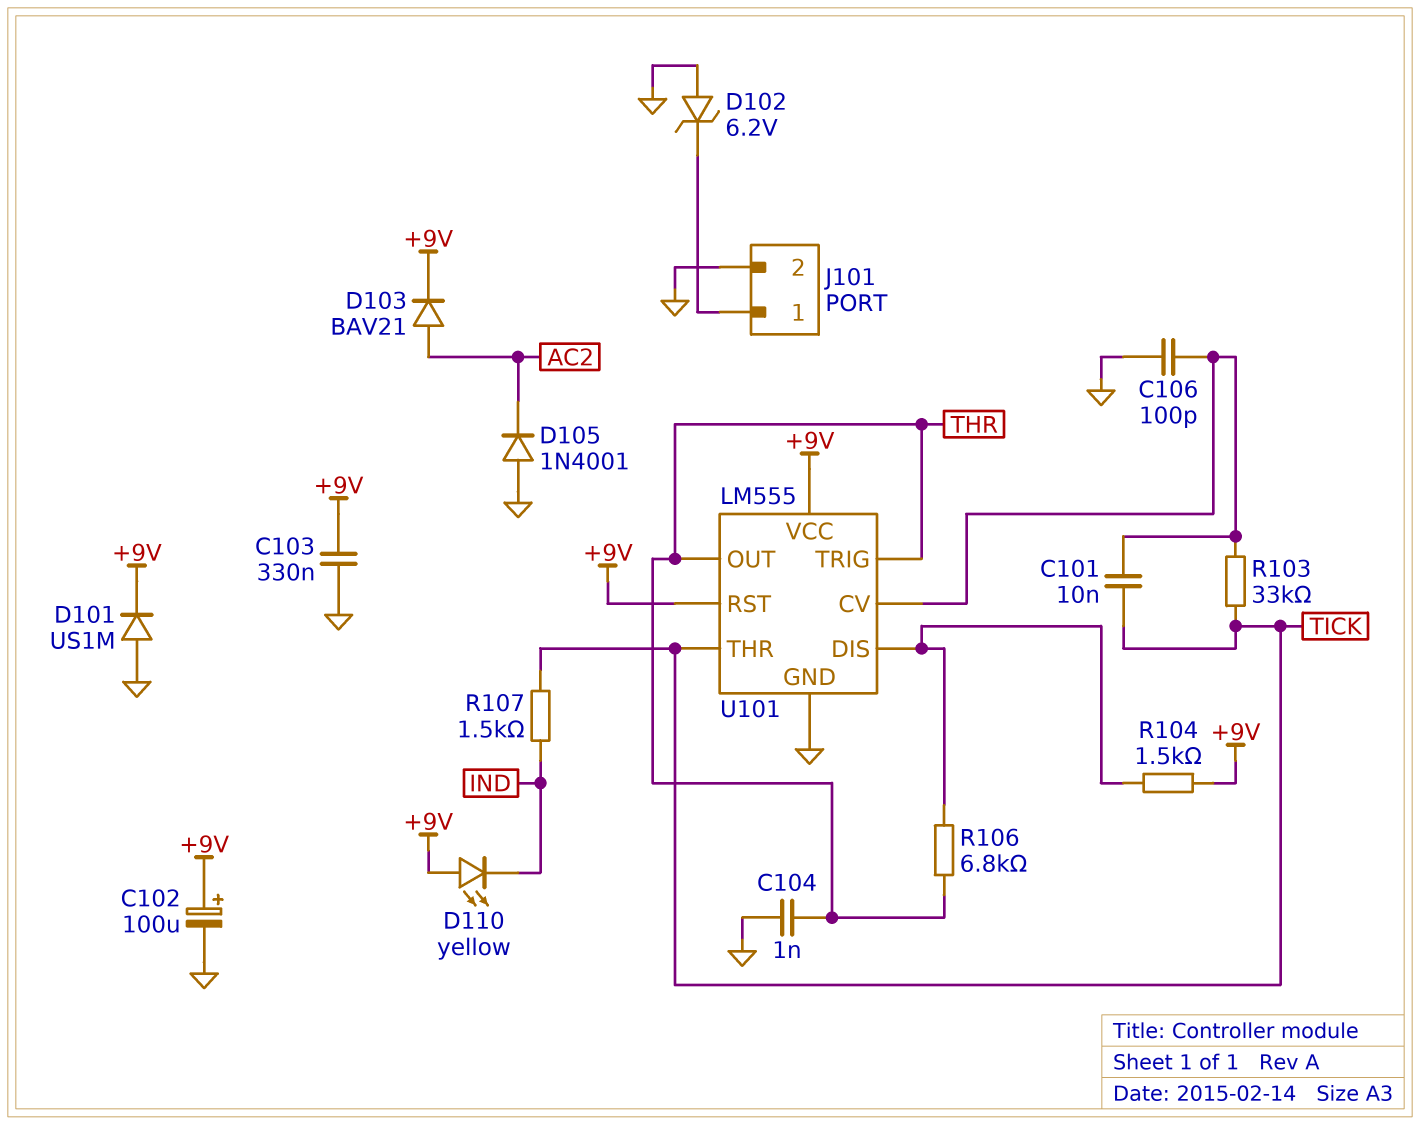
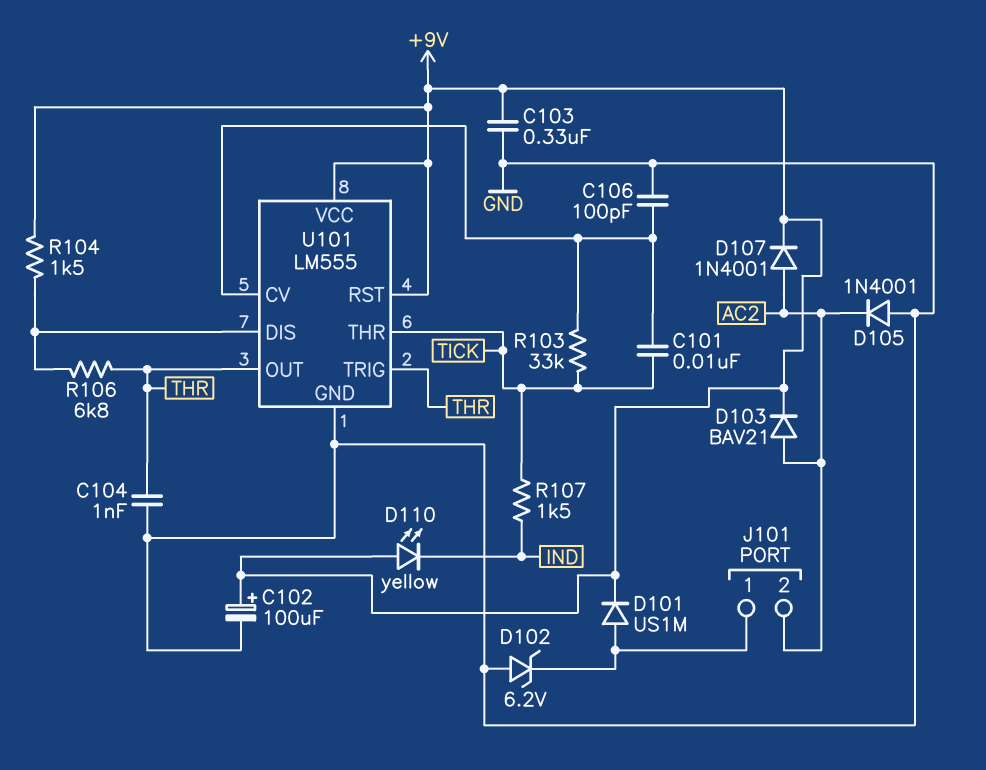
D101: diode US1M (A GND, K +9V) -> diode US1M (A J101/1, K +9V)
D107: none -> diode 1N4001 (A AC2, K +9V)
J101 pin 2: GND -> AC2

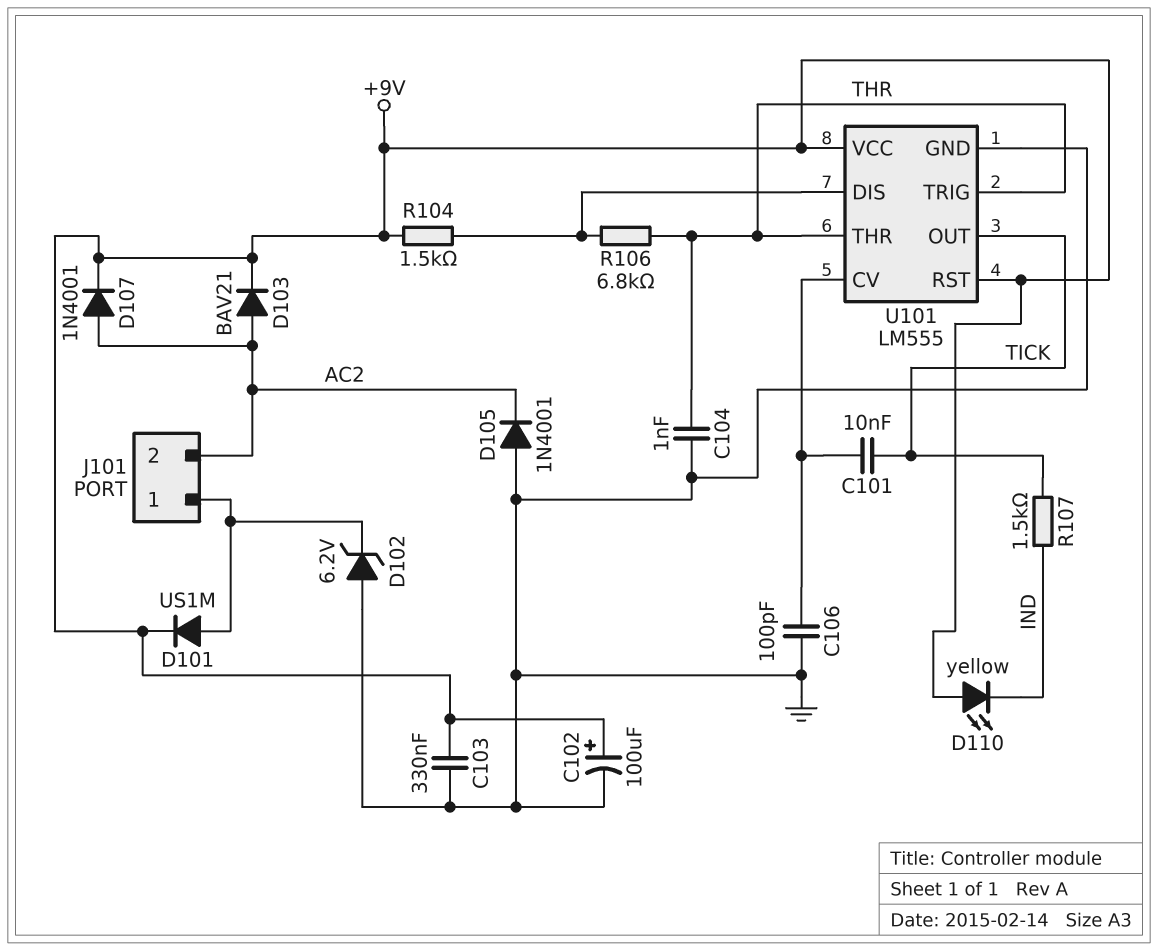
R103: 33k (TICK, U101/CV) -> none
U101 pin OUT: THR -> TICK
U101 pin THR: TICK -> THR

